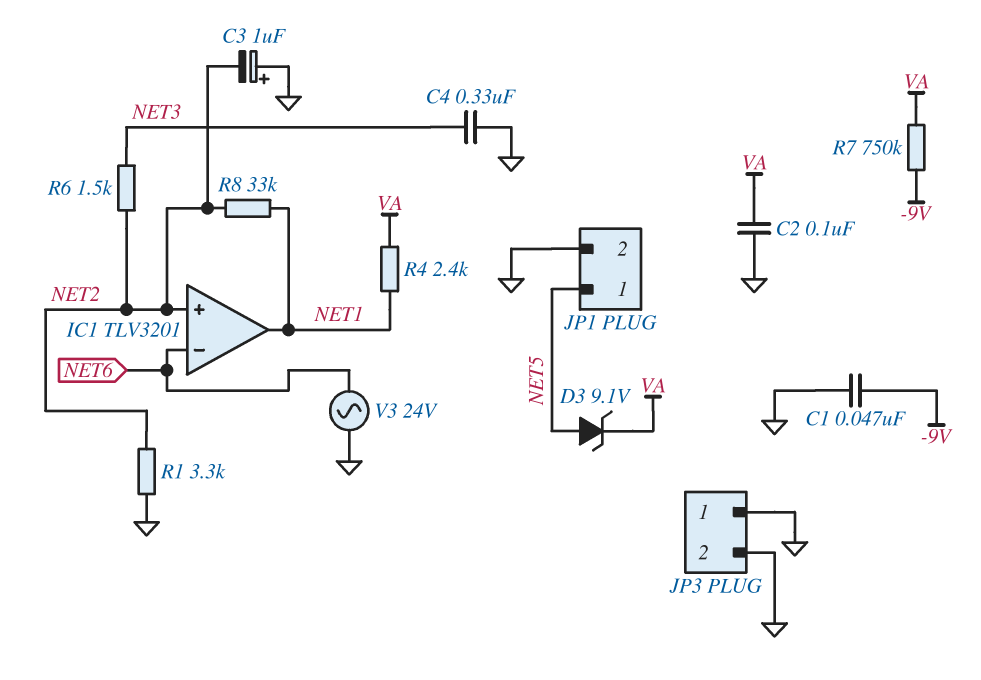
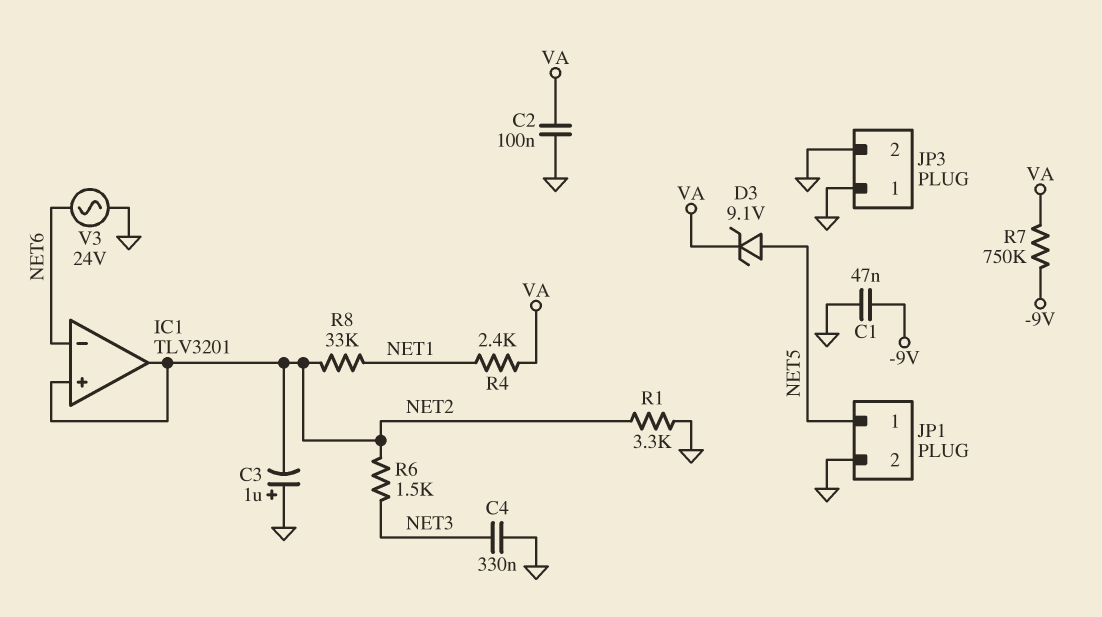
IC1 pin out: NET1 -> NET2

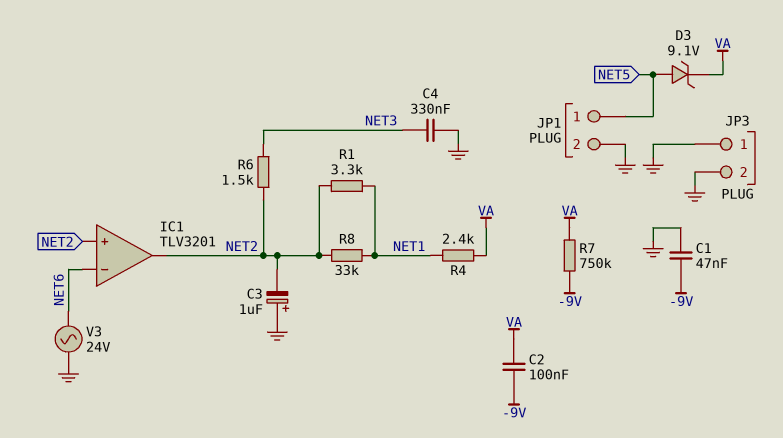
C2: 100nF (GND, VA) -> 100nF (-9V, VA)
R1: 3.3k (GND, NET2) -> 3.3k (NET1, NET2)

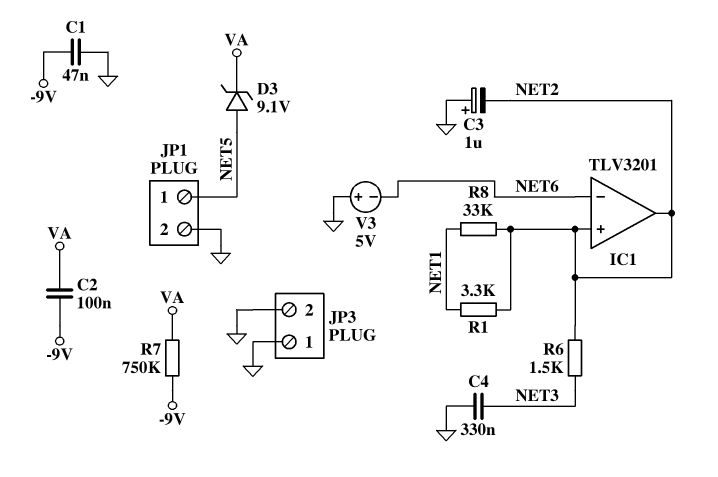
R4: 2.4k (NET1, VA) -> none
V3: AC 24V (GND, NET6) -> 5V (plus GND, minus NET6)

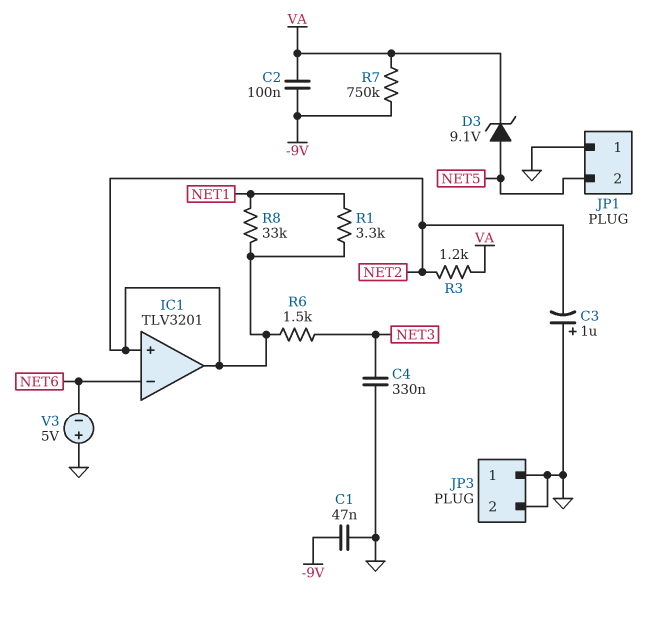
JP1 pin 1: NET5 -> GND
JP1 pin 2: GND -> NET5
R3: none -> 1.2k (NET2, VA)

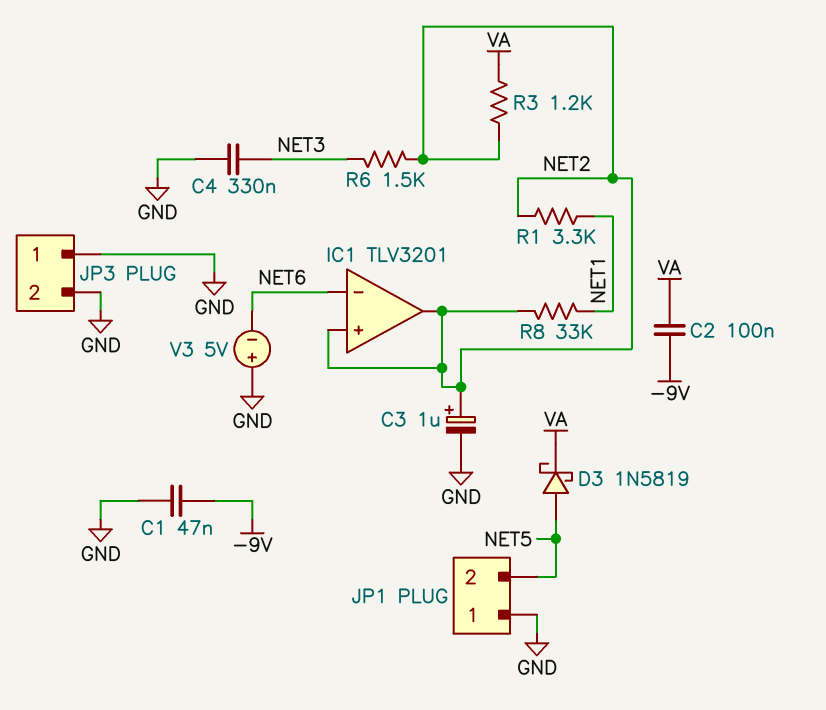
C3: 1uF (plus GND, minus NET2) -> 1uF (plus NET2, minus GND)
D3: zener 9.1V (A NET5, K VA) -> schottky 1N5819 (A NET5, K VA)
R7: 750k (-9V, VA) -> none

